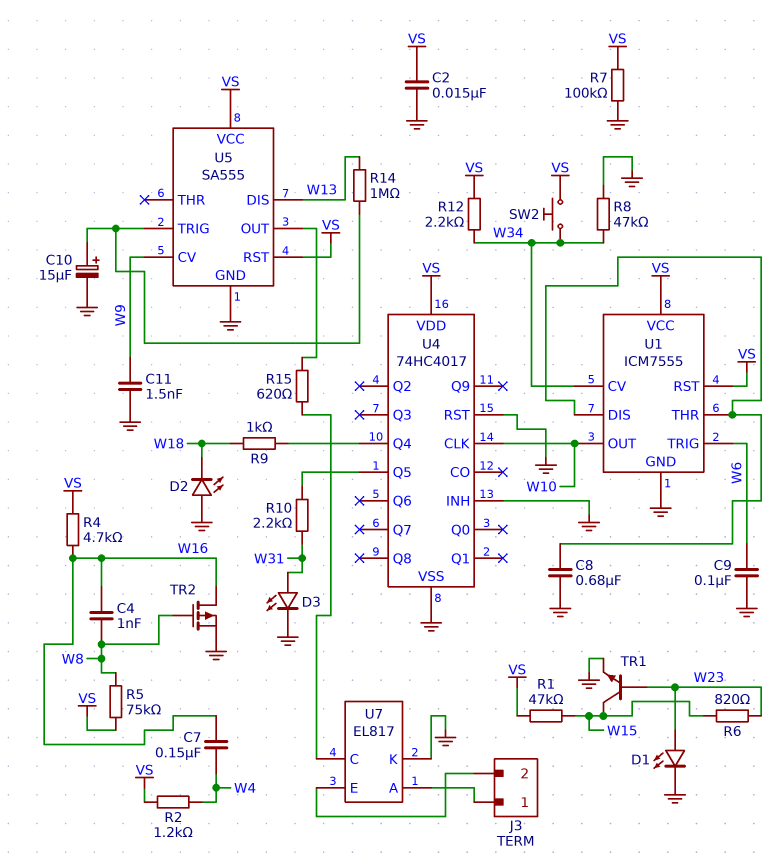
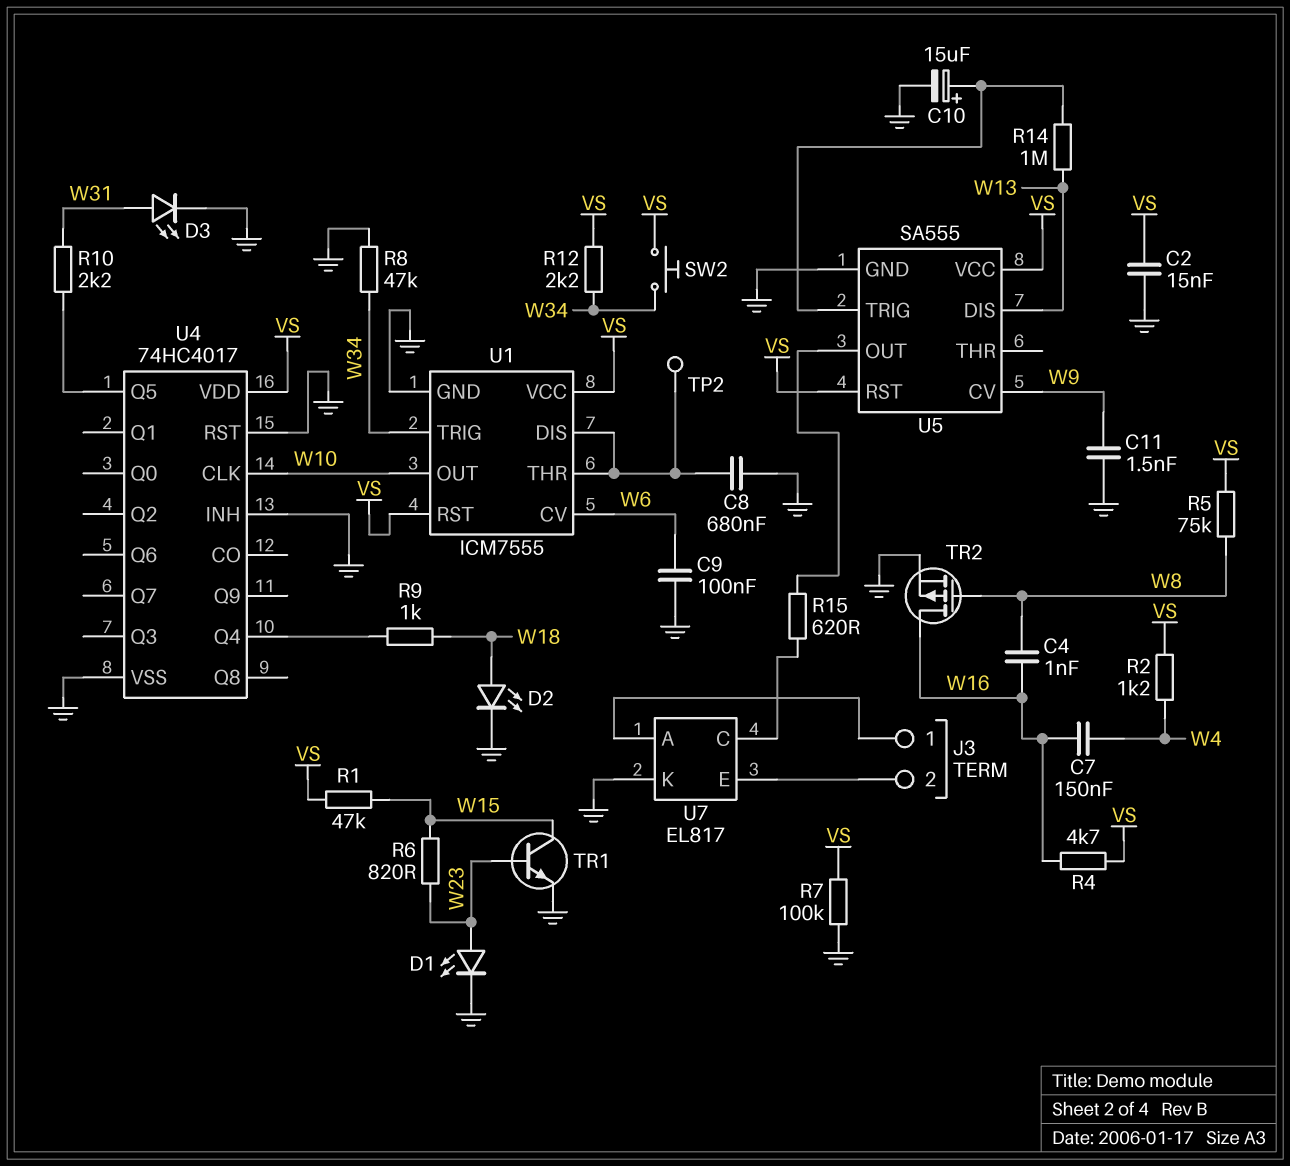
D2: LED (A GND, K W18) -> LED (A W18, K GND)
TP2: none -> test point (U1/DIS)
U1 pin CV: W34 -> W6
U1 pin TRIG: W6 -> W34

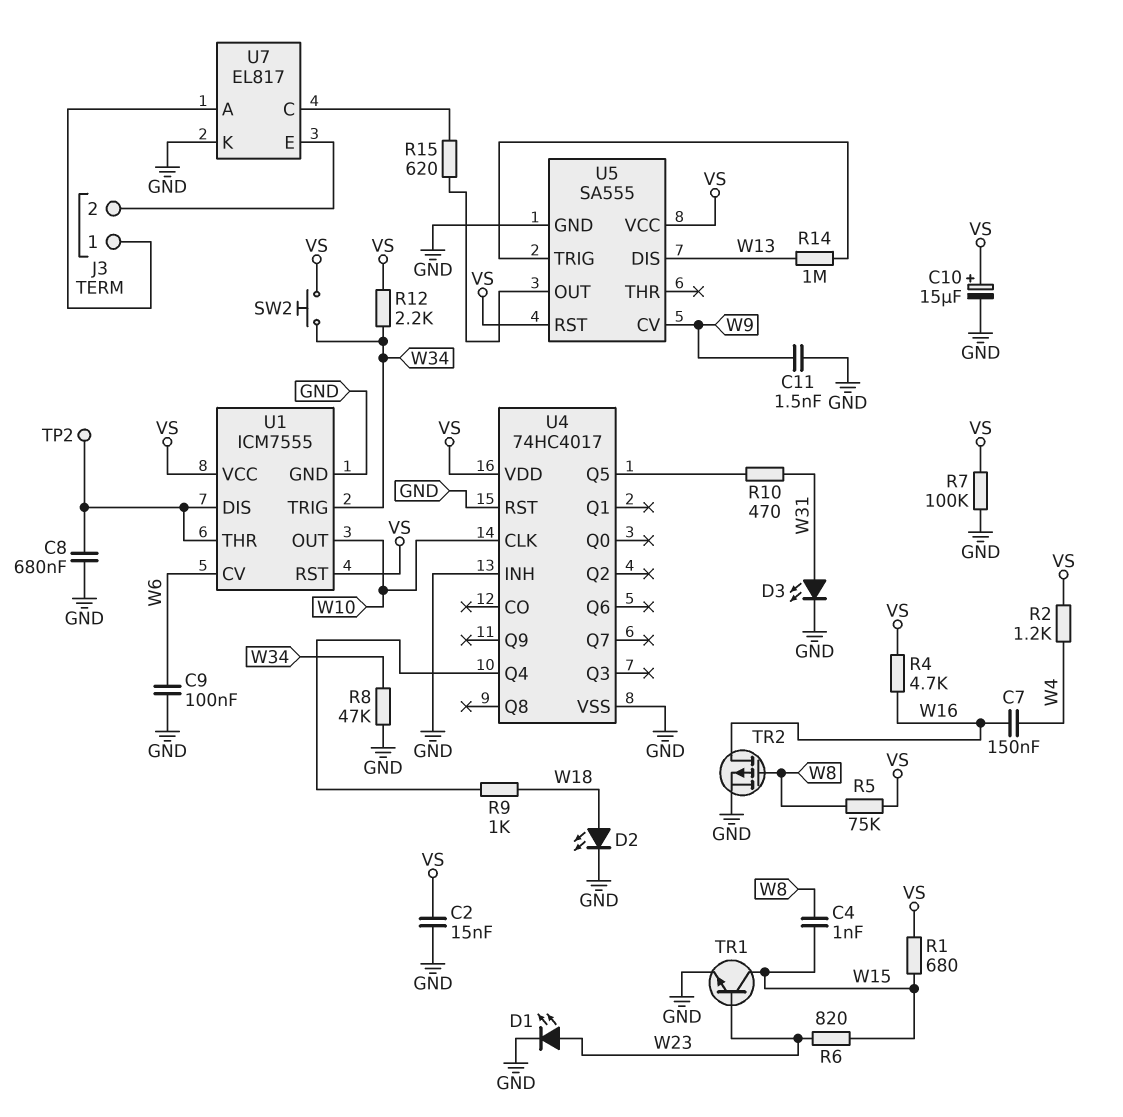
C4: 1nF (W8, W16) -> 1nF (W8, W15)
C10: 15uF (plus U5/TRIG, minus GND) -> 15uF (plus VS, minus GND)
R1: 47k (VS, W15) -> 680 (VS, W15)
R10: 2.2k (U4/Q5, W31) -> 470 (U4/Q5, W31)

